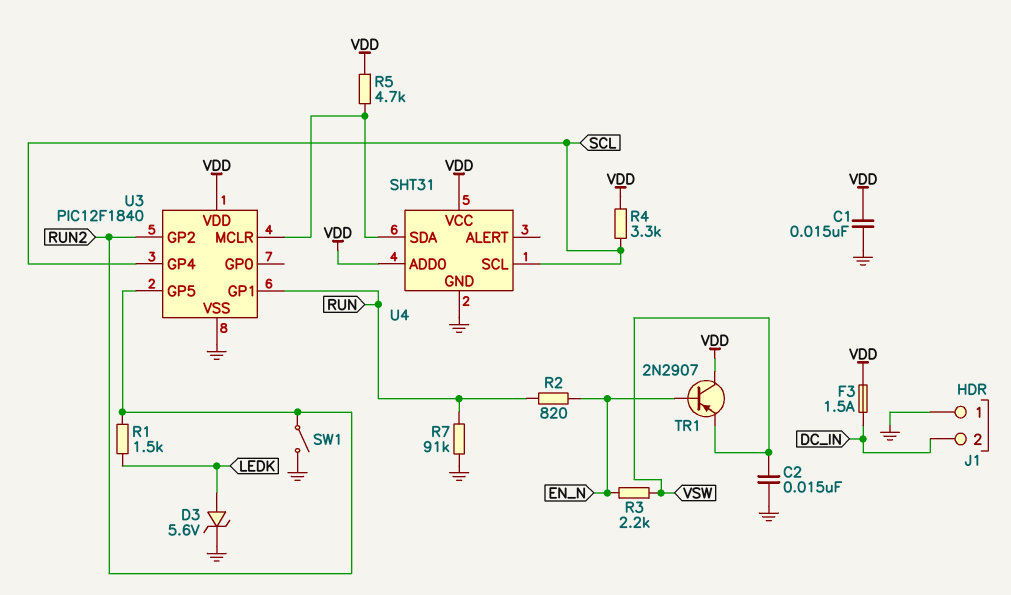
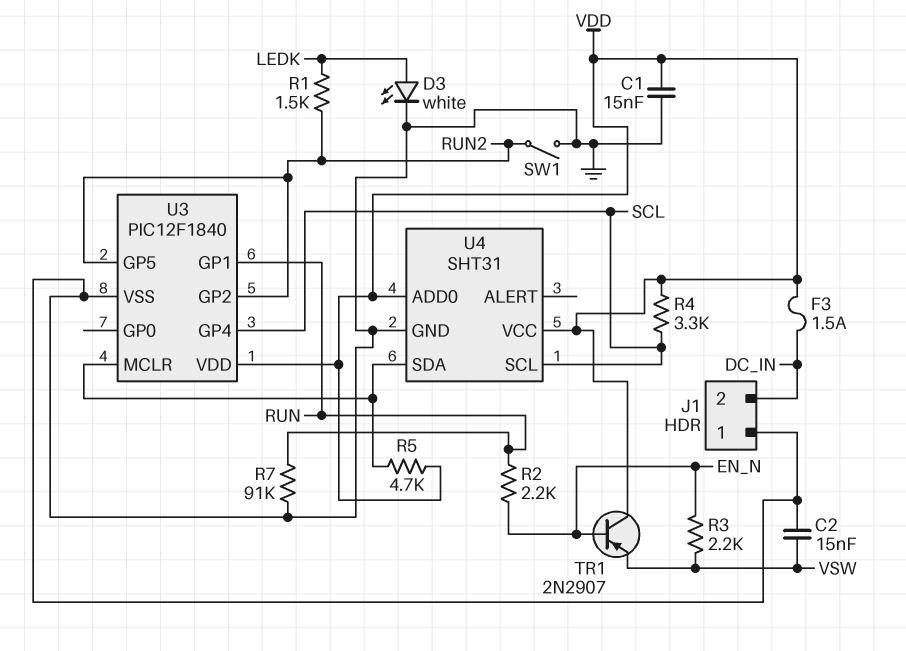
D3: zener 5.6V (A LEDK, K GND) -> LED white (A LEDK, K GND)
R2: 820 (EN_N, RUN) -> 2.2k (EN_N, RUN)

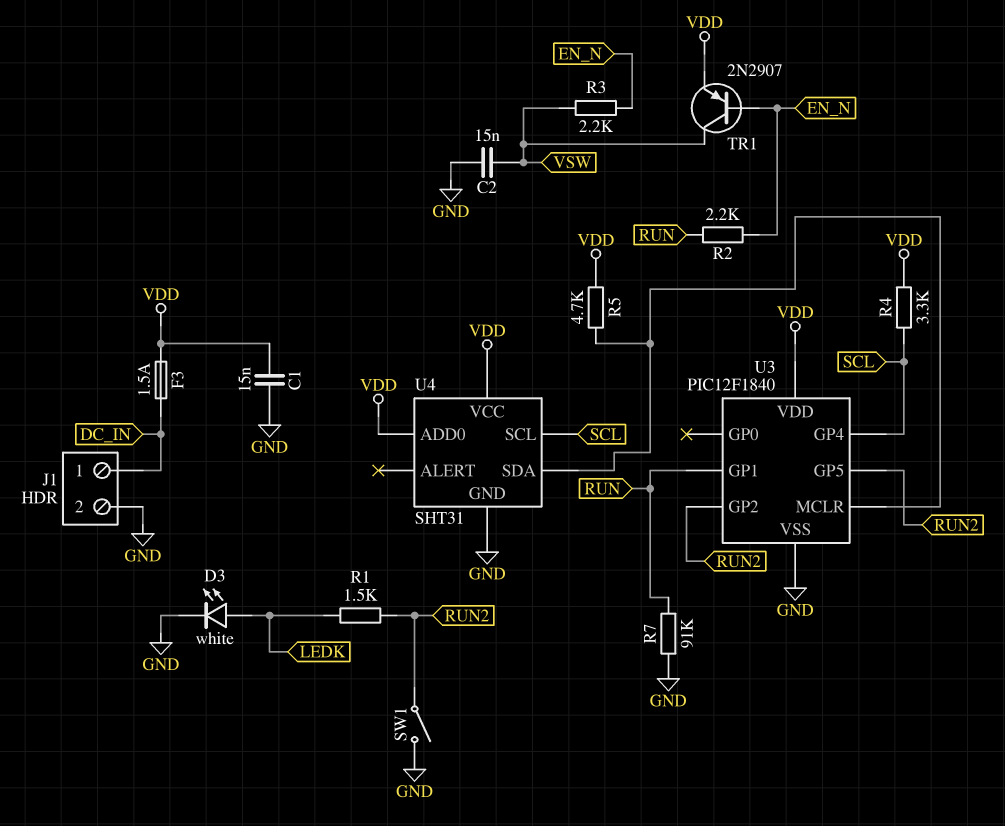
J1 pin 1: GND -> DC_IN
J1 pin 2: DC_IN -> GND
TR1: PNP 2N2907 (B EN_N, C VDD, E VSW) -> PNP 2N2907 (B EN_N, C VSW, E VDD)

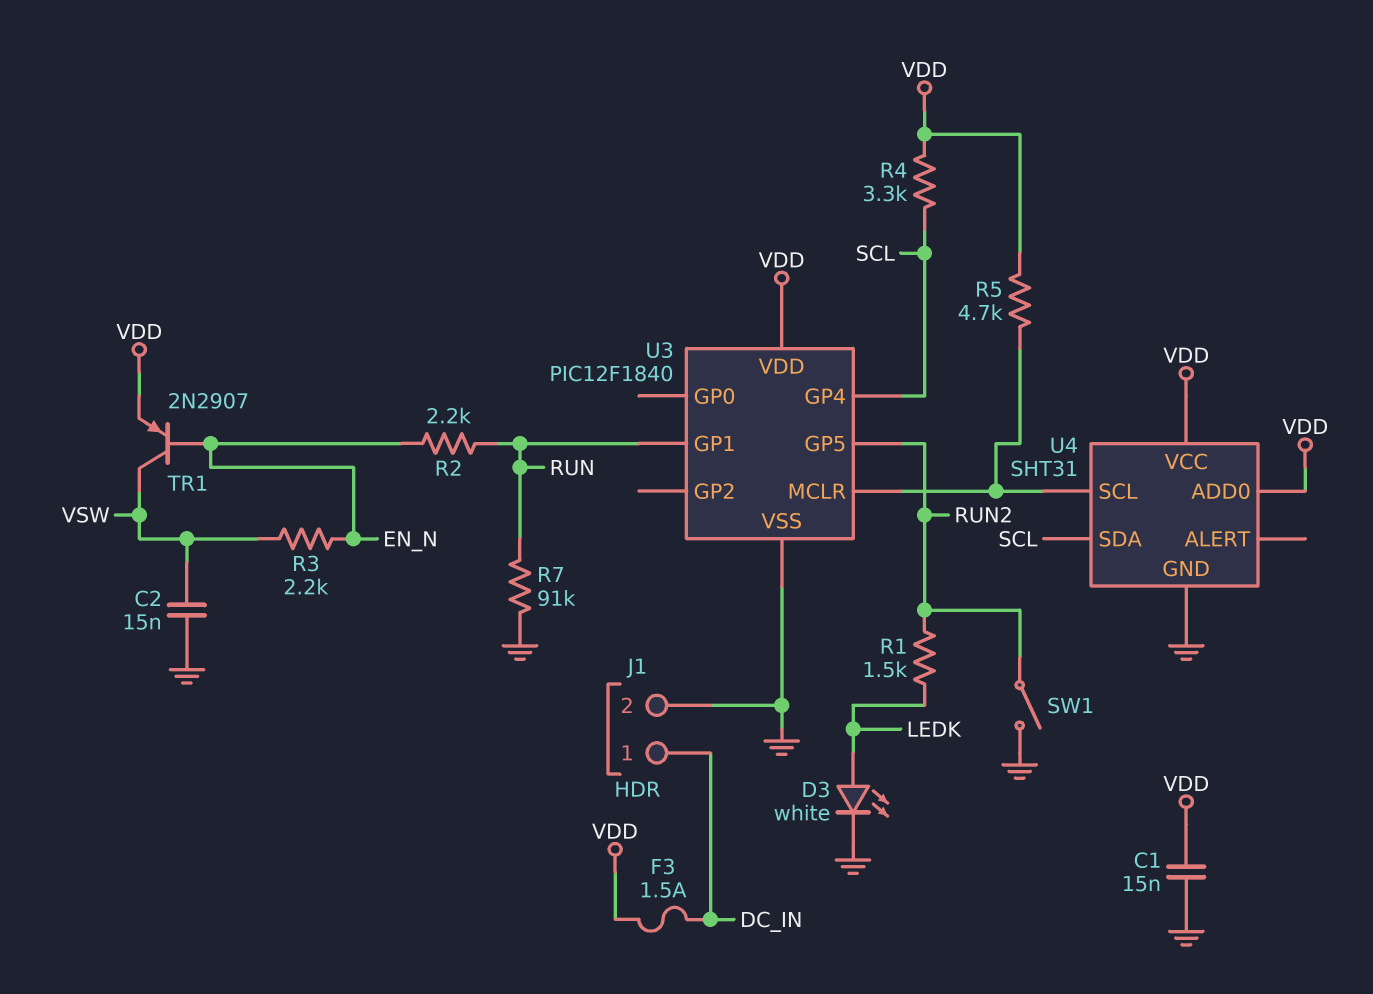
U3 pin GP2: RUN2 -> none
U4 pin SCL: SCL -> U3/MCLR
U4 pin SDA: U3/MCLR -> SCL

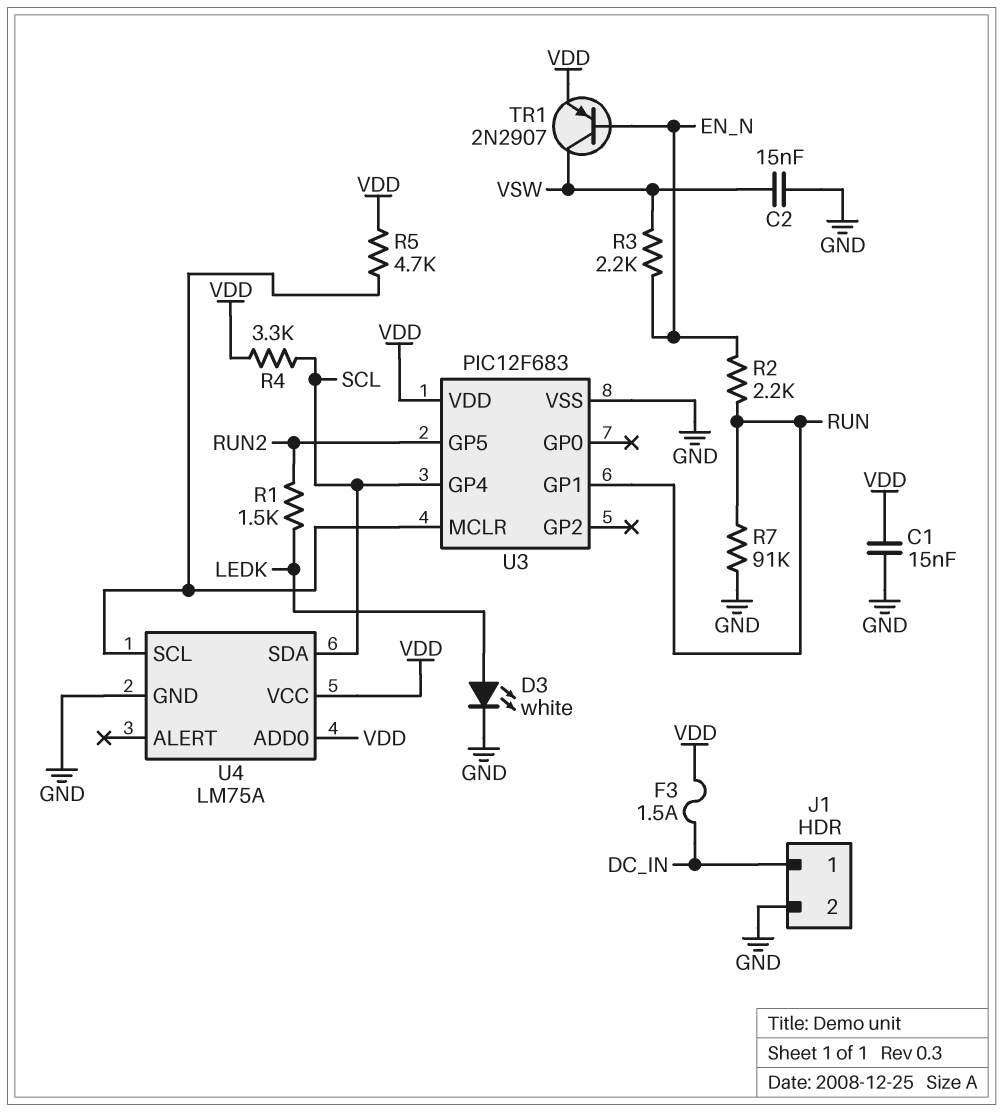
SW1: switch (GND, RUN2) -> none
U3: PIC12F1840 -> PIC12F683
U4: SHT31 -> LM75A

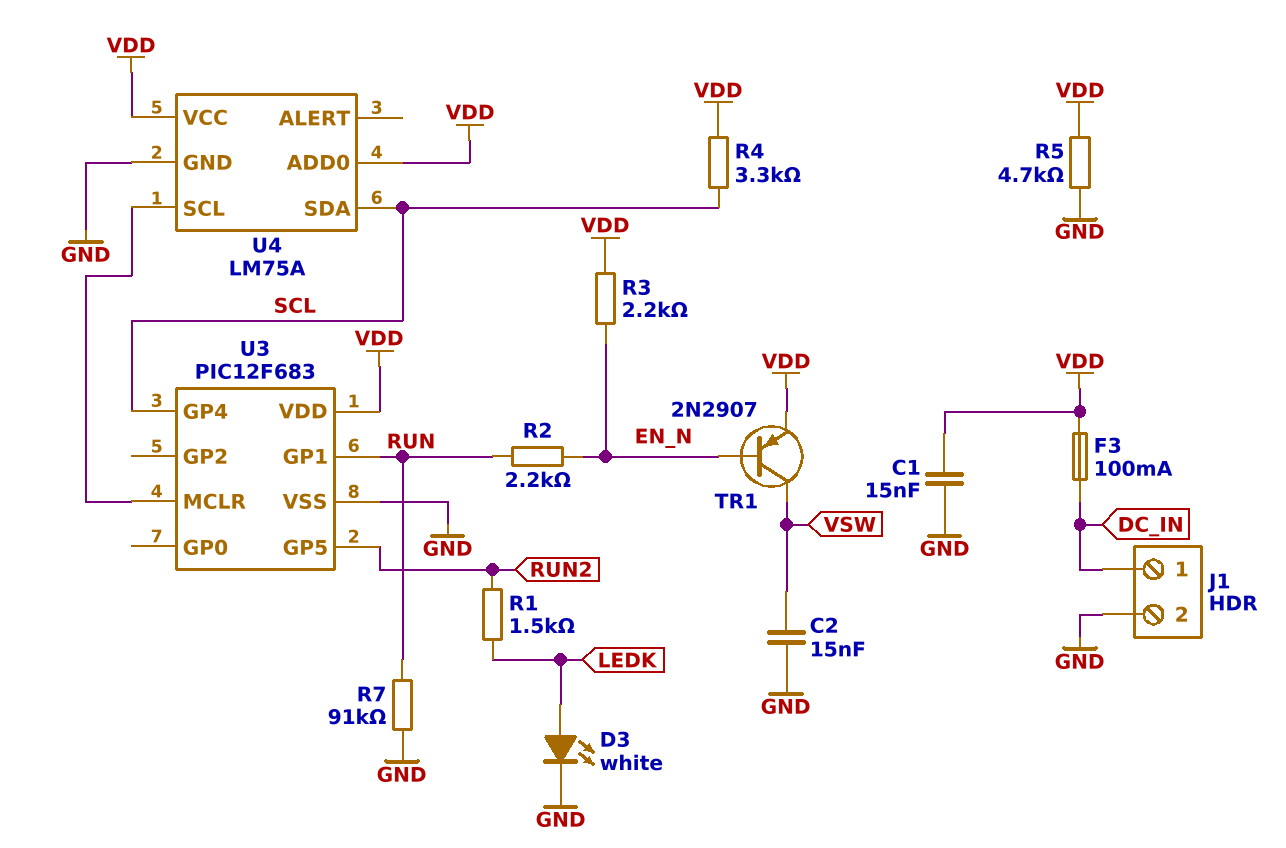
F3: 1.5A (DC_IN, VDD) -> 100mA (DC_IN, VDD)
R3: 2.2k (EN_N, VSW) -> 2.2k (EN_N, VDD)
R5: 4.7k (U3/MCLR, VDD) -> 4.7k (GND, VDD)

